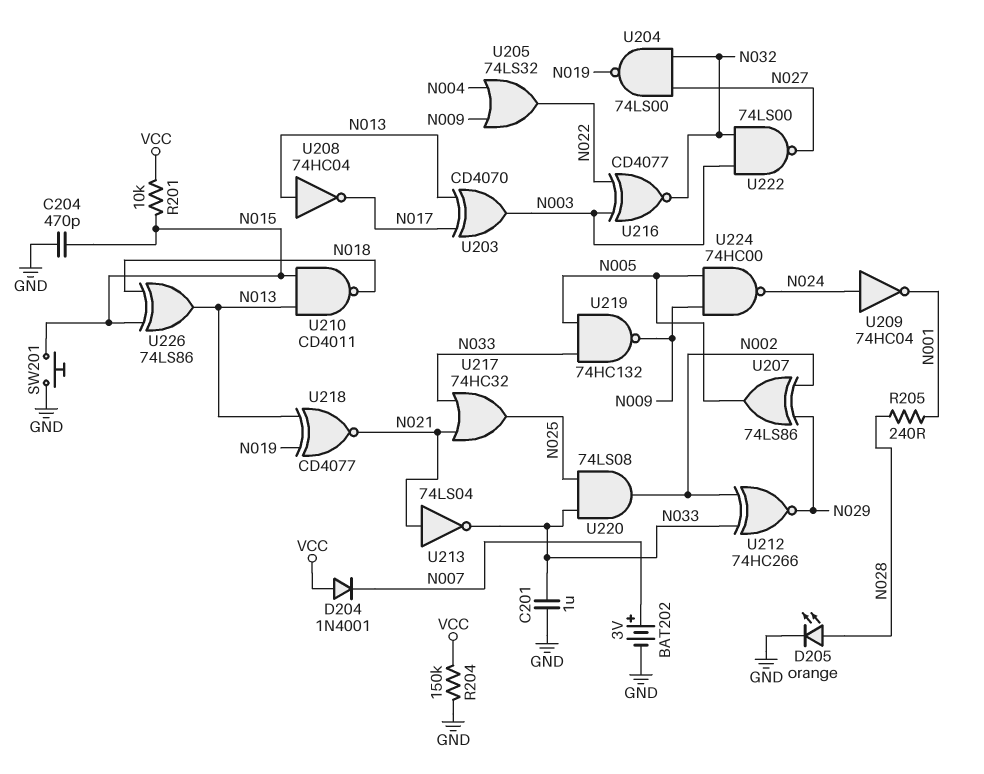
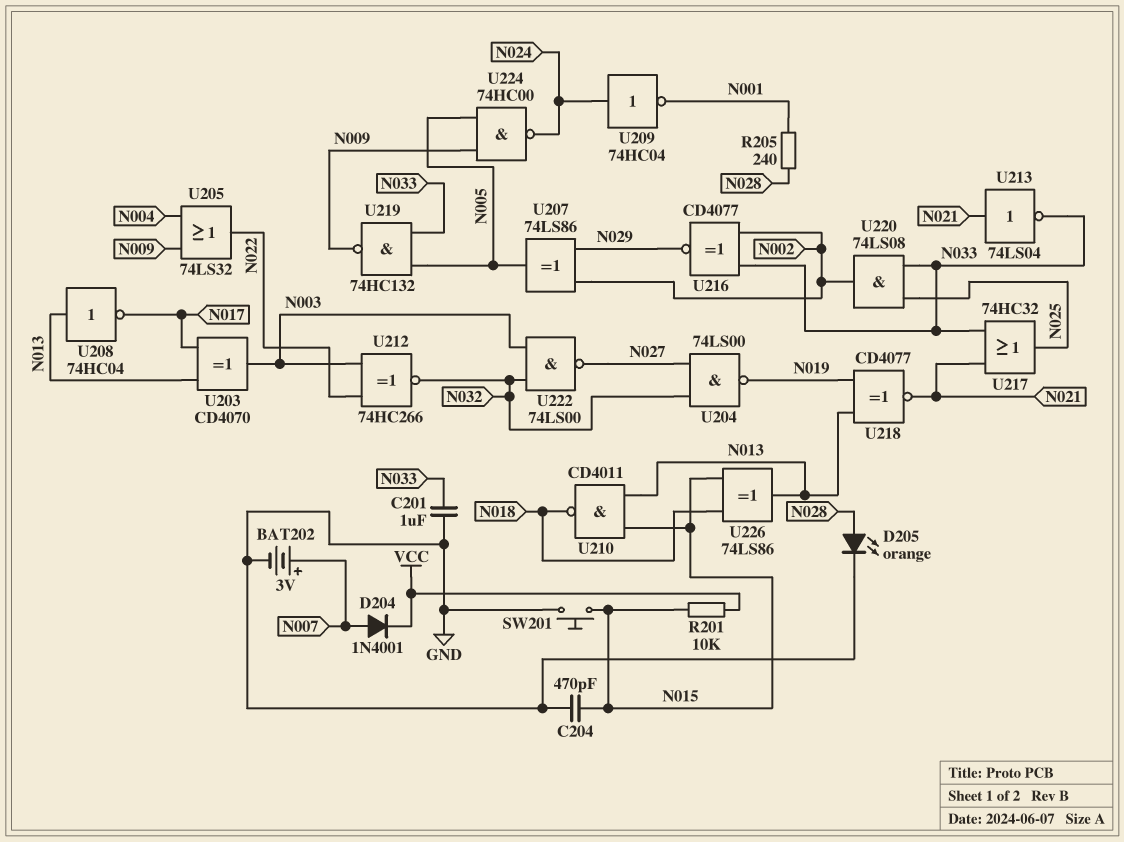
D204: diode 1N4001 (A VCC, K N007) -> diode 1N4001 (A N007, K VCC)
R204: 150k (GND, VCC) -> none
U212: XNOR 74HC266 (in N002, in N033, out N029) -> XNOR 74HC266 (in N003, in N022, out N032)
U216: XNOR CD4077 (in N003, in N022, out N032) -> XNOR CD4077 (in N002, in N033, out N029)

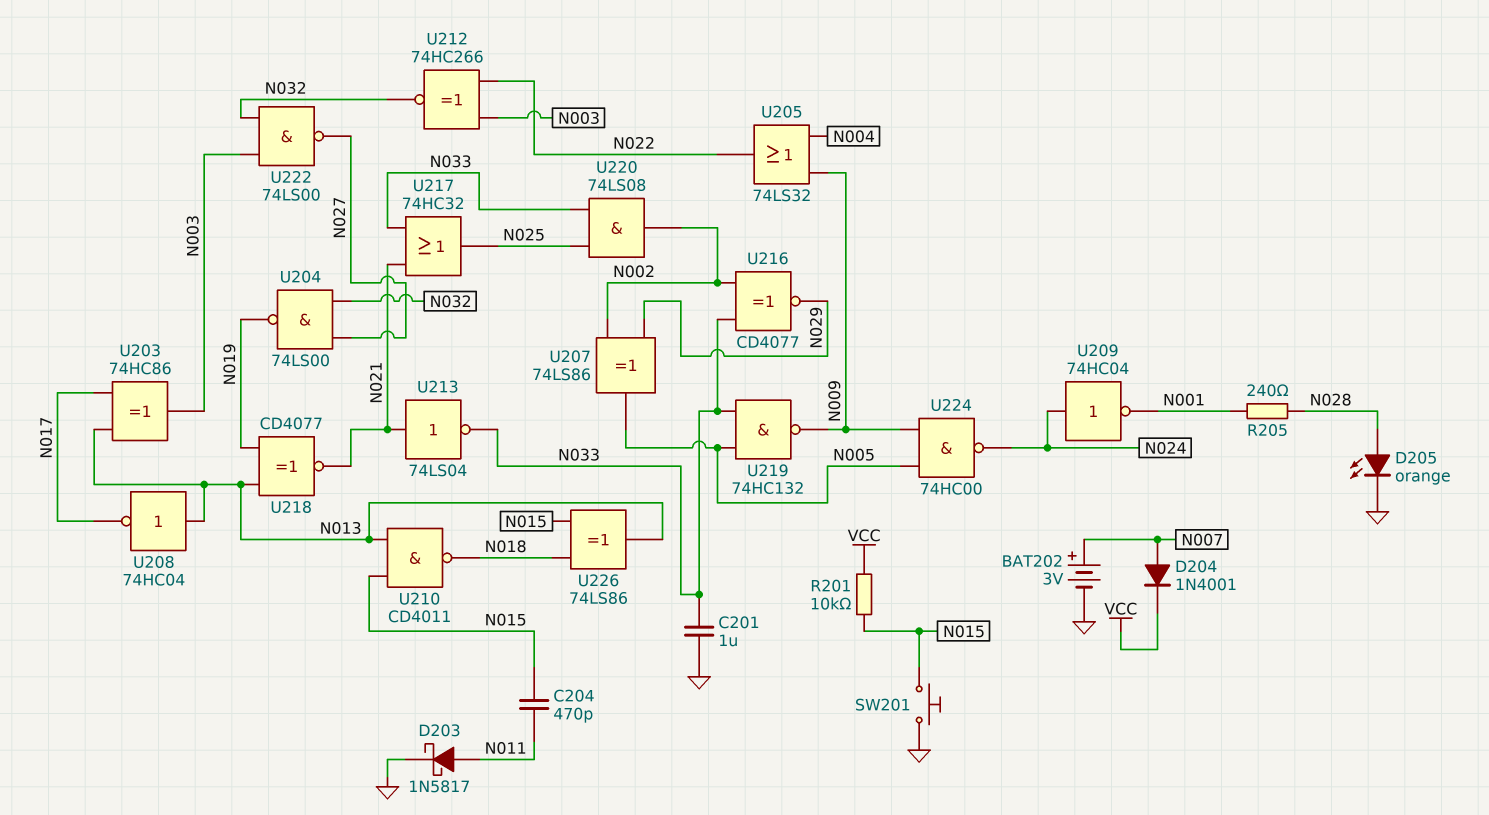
C204: 470pF (GND, N015) -> 470pF (N011, N015)
D203: none -> schottky 1N5817 (A N011, K GND)
U203: XOR CD4070 (in N013, in N017, out N003) -> XOR 74HC86 (in N013, in N017, out N003)

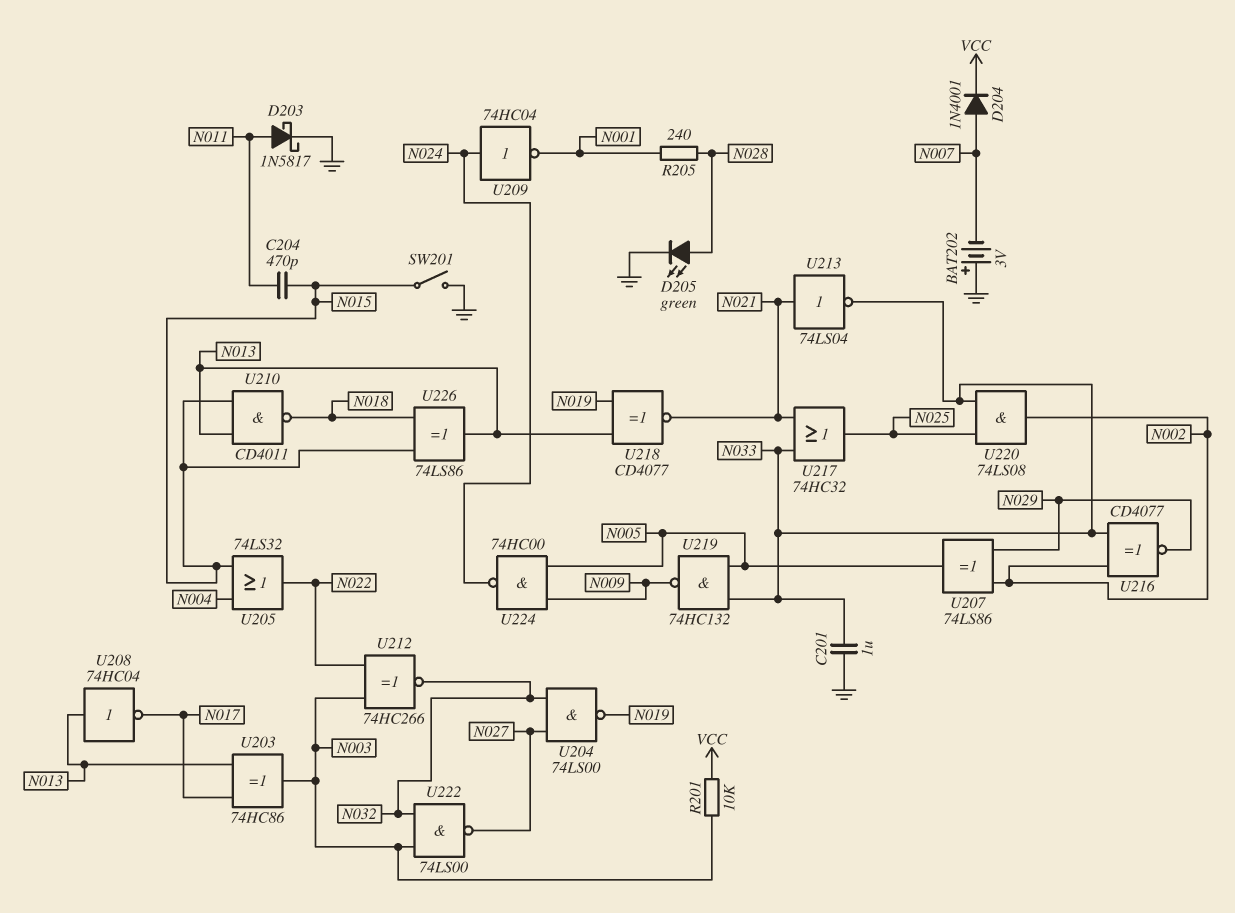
BAT202: 3V (plus N007, minus GND) -> 3V (plus GND, minus N007)
D205: LED orange (A N028, K GND) -> LED green (A N028, K GND)
R201: 10k (N015, VCC) -> 10k (N003, VCC)
SW201: button (GND, N015) -> switch (GND, N015)
U205: OR 74LS32 (in N004, in N009, out N022) -> OR 74LS32 (in N004, in N015, out N022)

